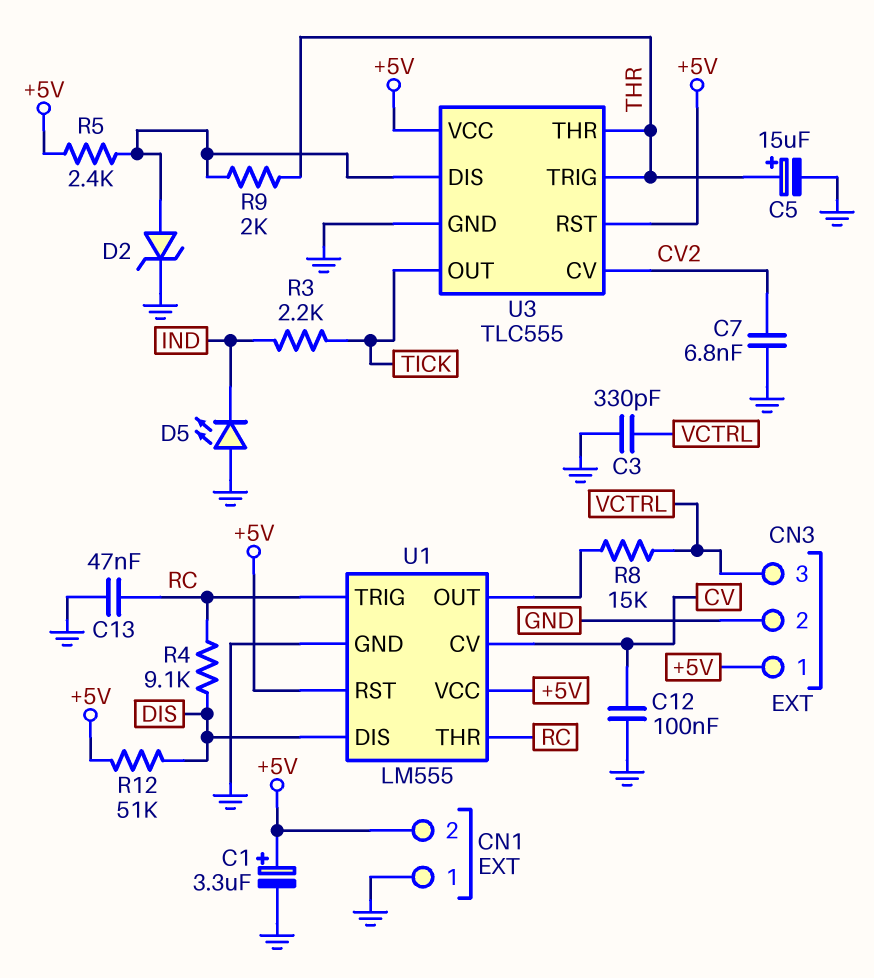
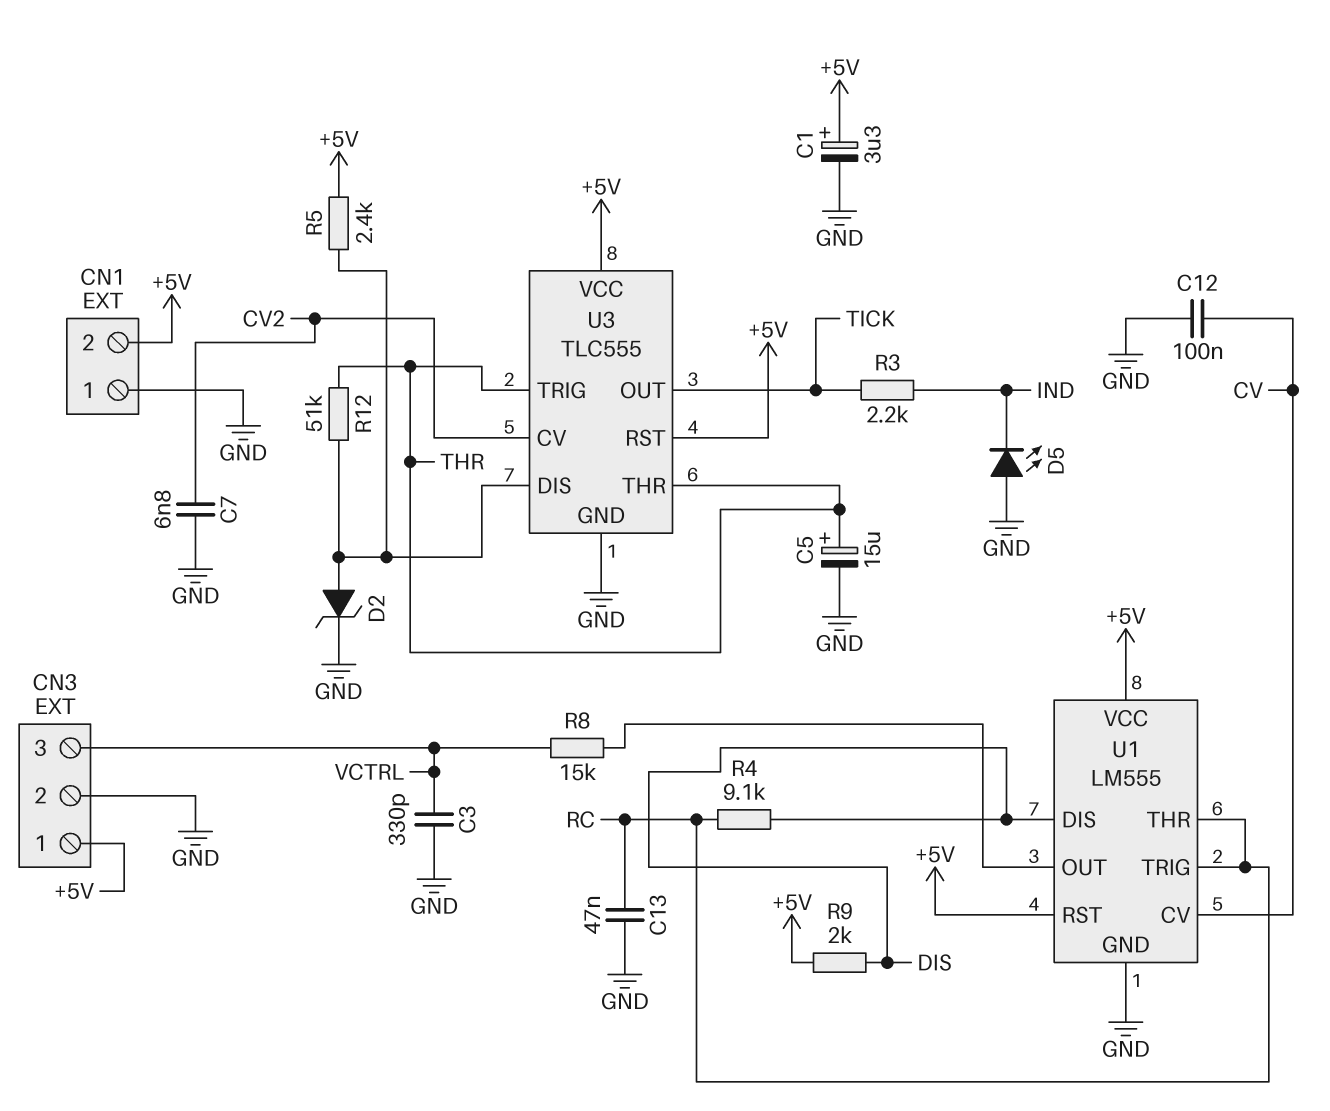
R9: 2k (THR, U3/DIS) -> 2k (+5V, DIS)
R12: 51k (+5V, DIS) -> 51k (THR, U3/DIS)

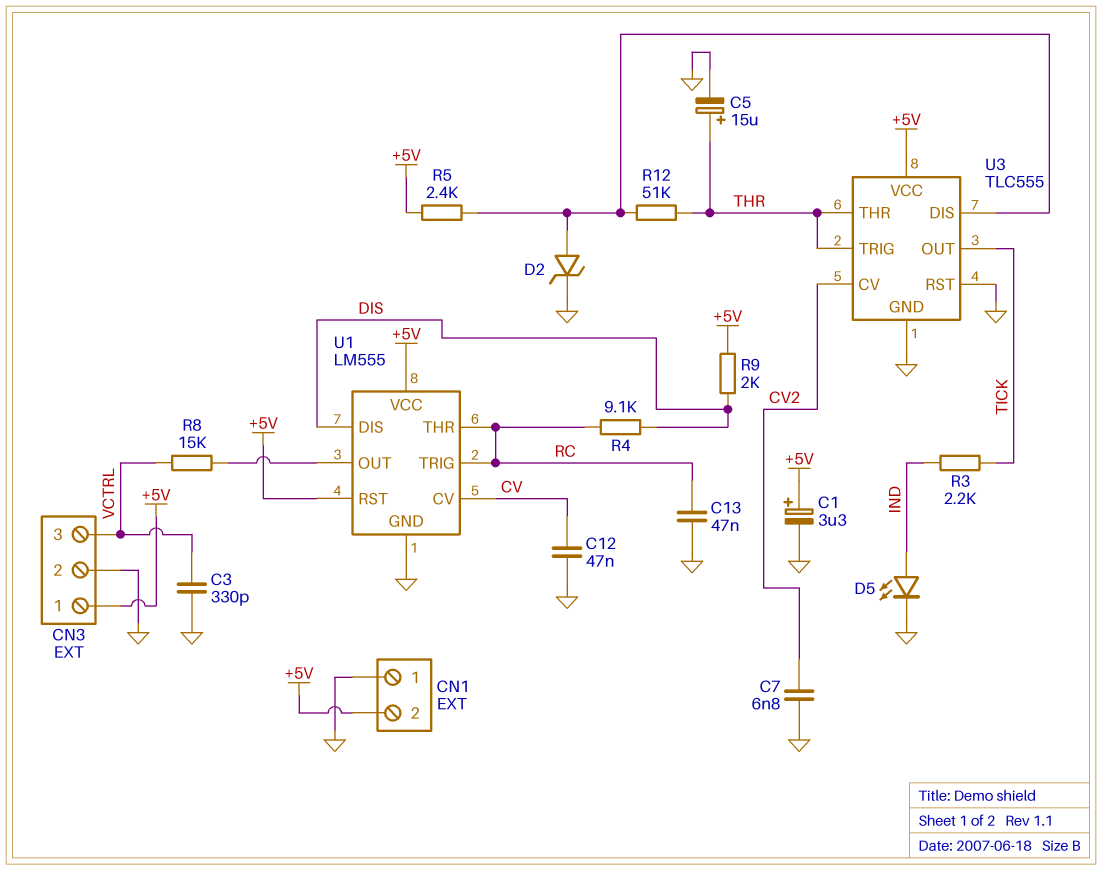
C12: 100nF (CV, GND) -> 47nF (CV, GND)
D5: LED (A GND, K IND) -> LED (A IND, K GND)
U3 pin RST: +5V -> GND

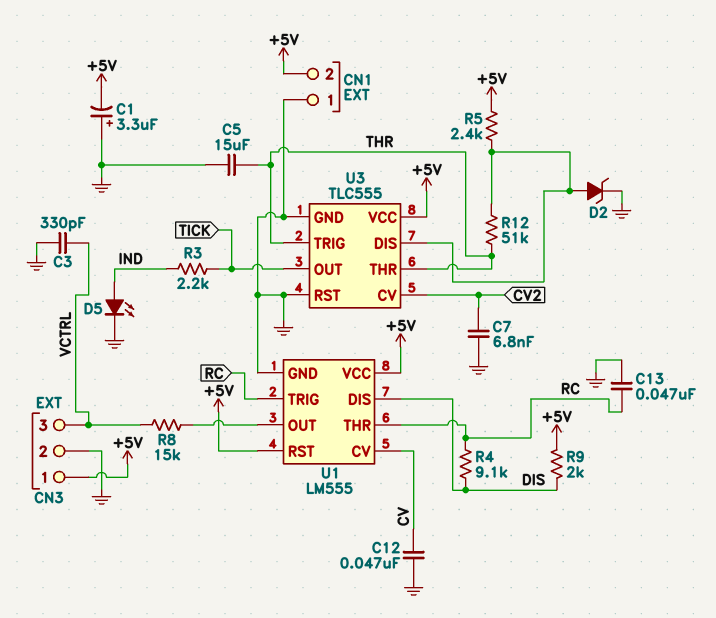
C1: 3.3uF (plus +5V, minus GND) -> 3.3uF (plus GND, minus +5V)
C5: 15uF (plus THR, minus GND) -> 15uF (GND, THR)

